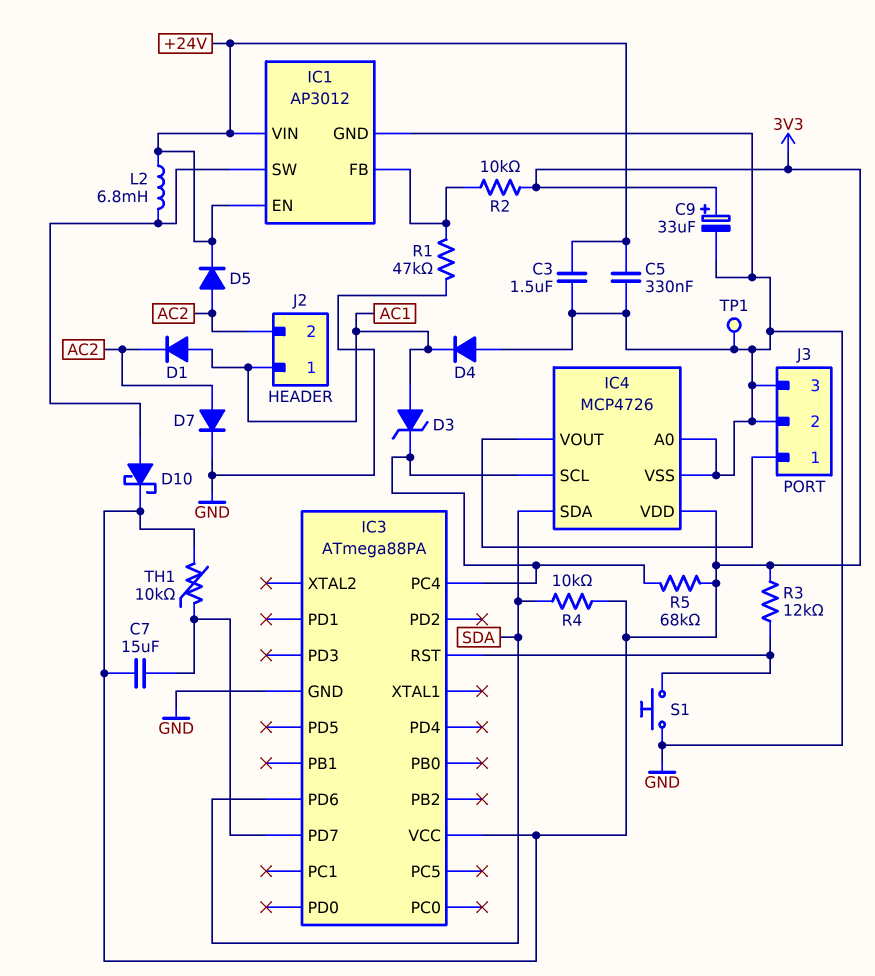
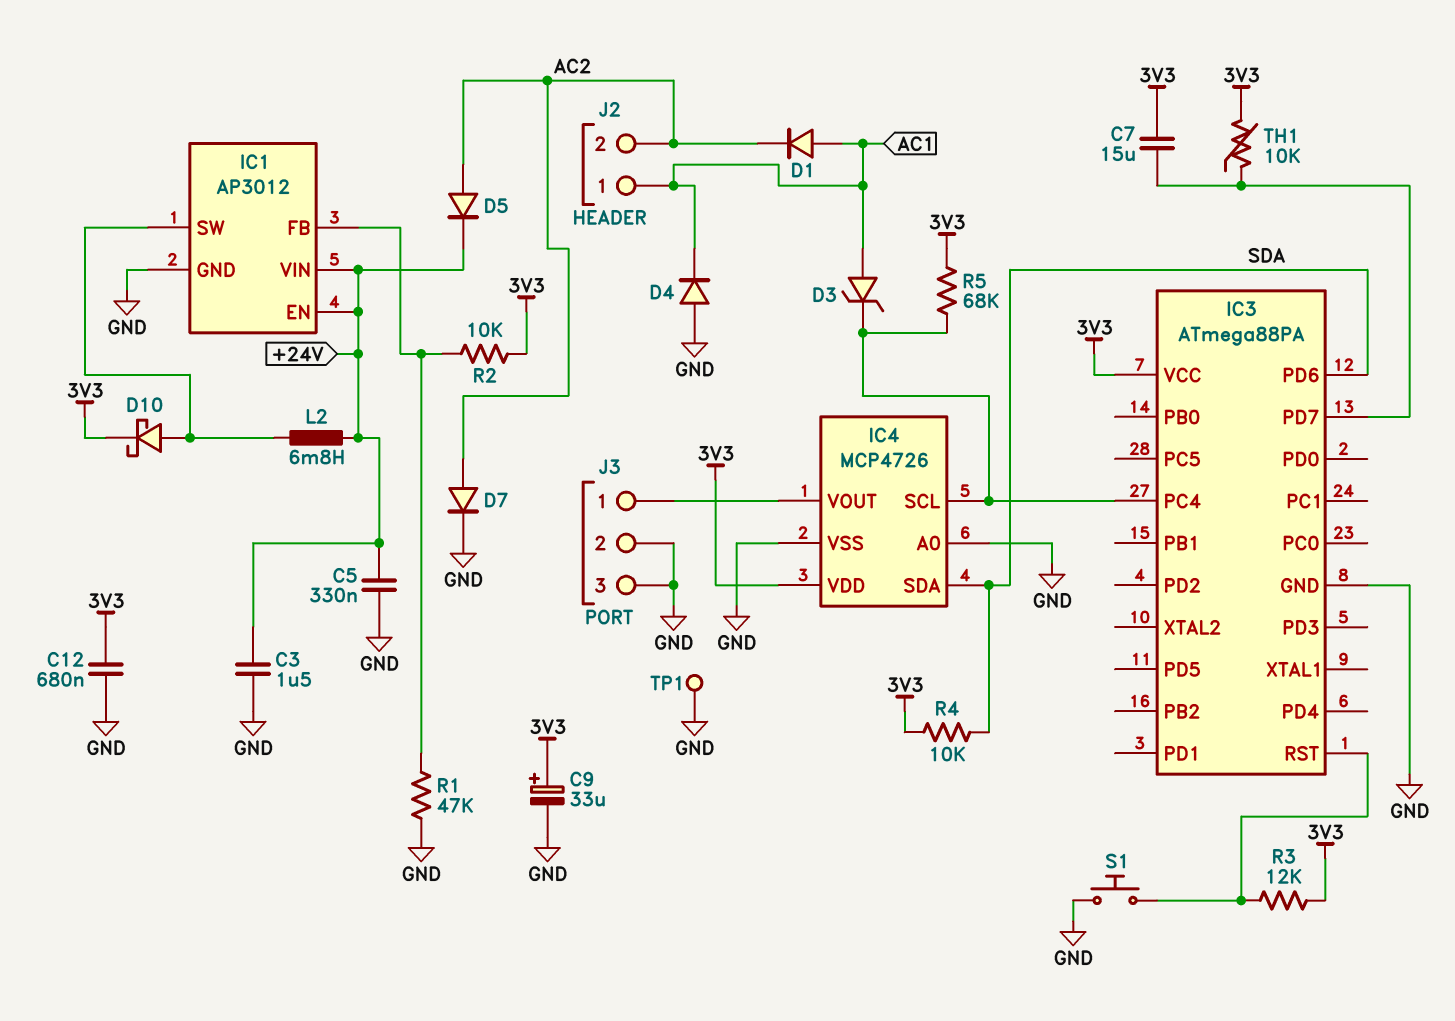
C12: none -> 680nF (3V3, GND)

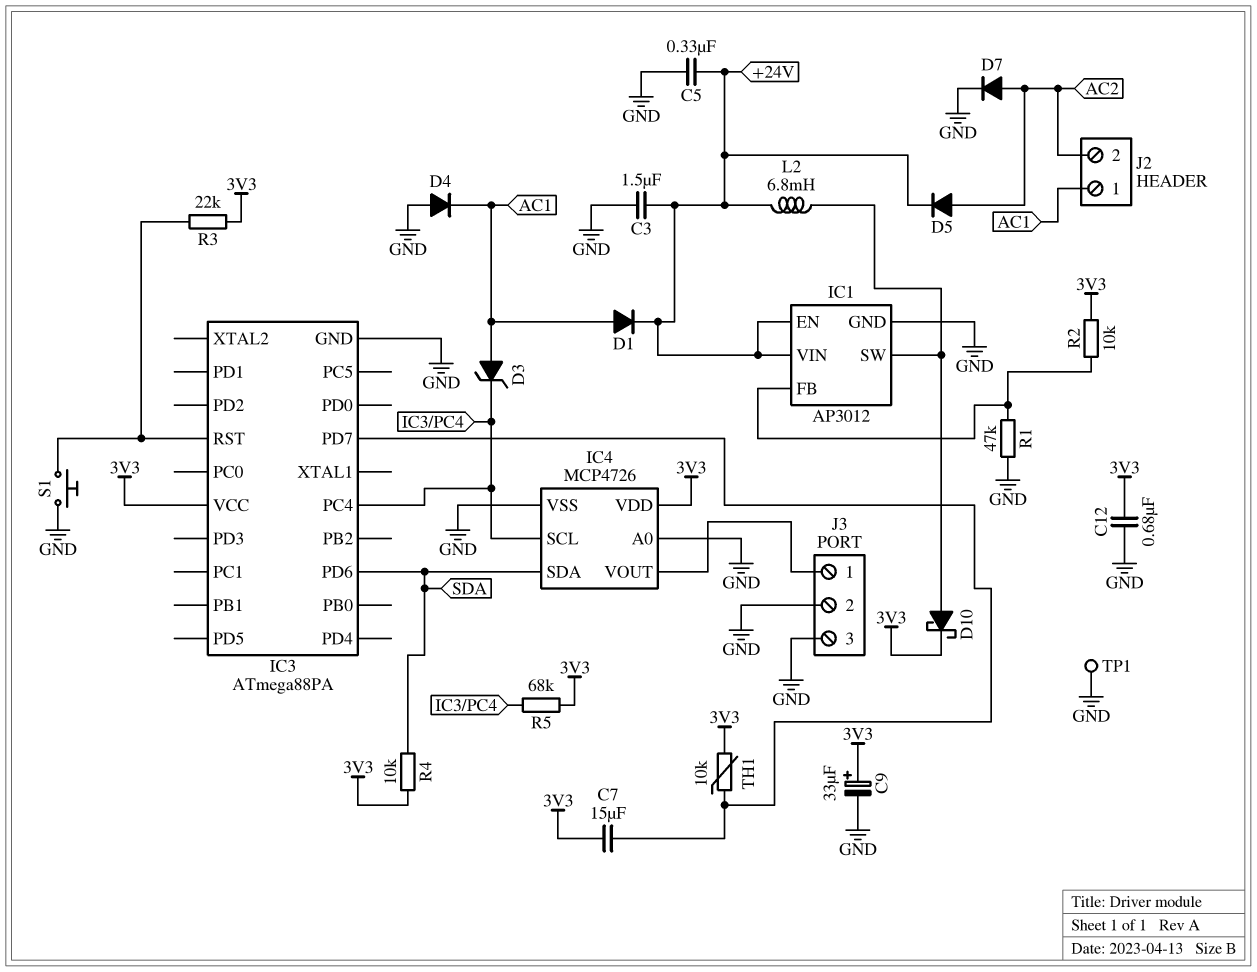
D1: diode (A AC1, K AC2) -> diode (A AC1, K +24V)
R3: 12k (3V3, IC3/RST) -> 22k (3V3, IC3/RST)

